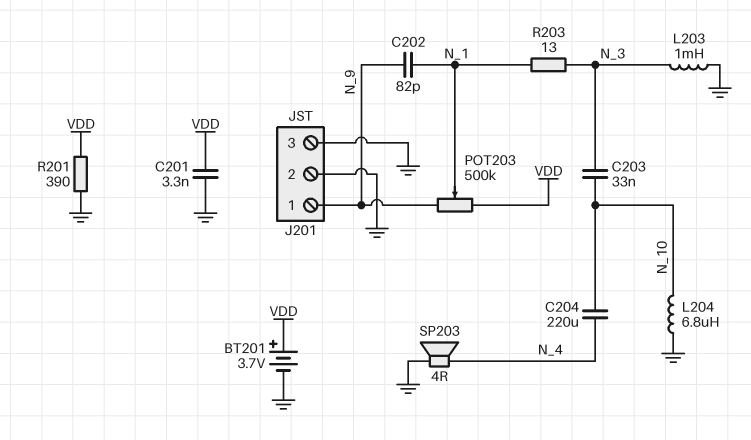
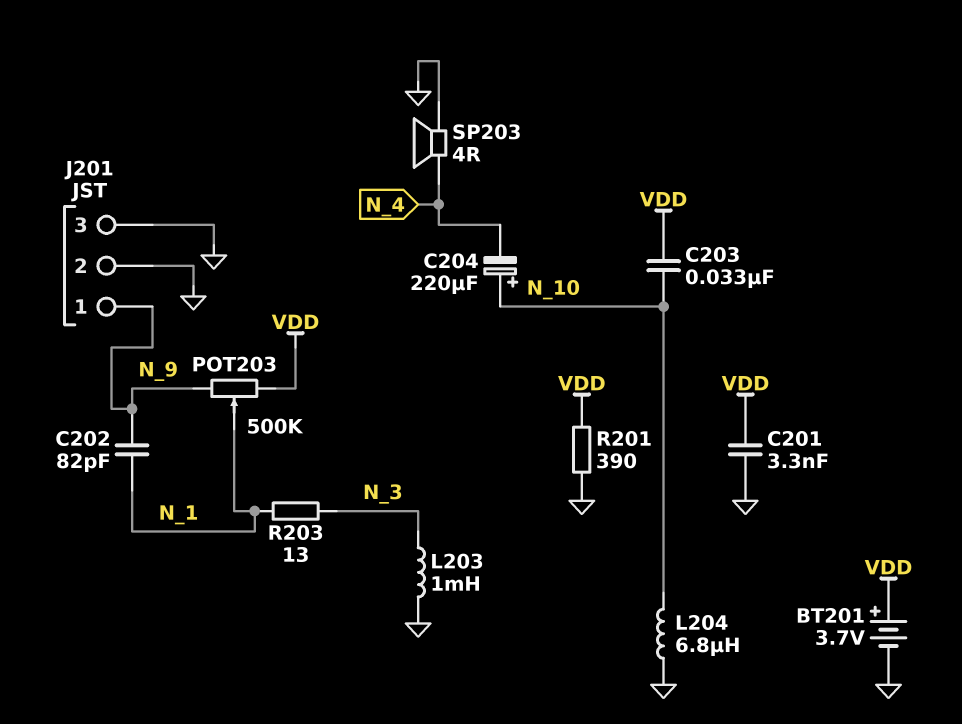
C203: 33nF (N_3, N_10) -> 33nF (N_10, VDD)
C204: 220uF (N_4, N_10) -> 220uF (plus N_10, minus N_4)

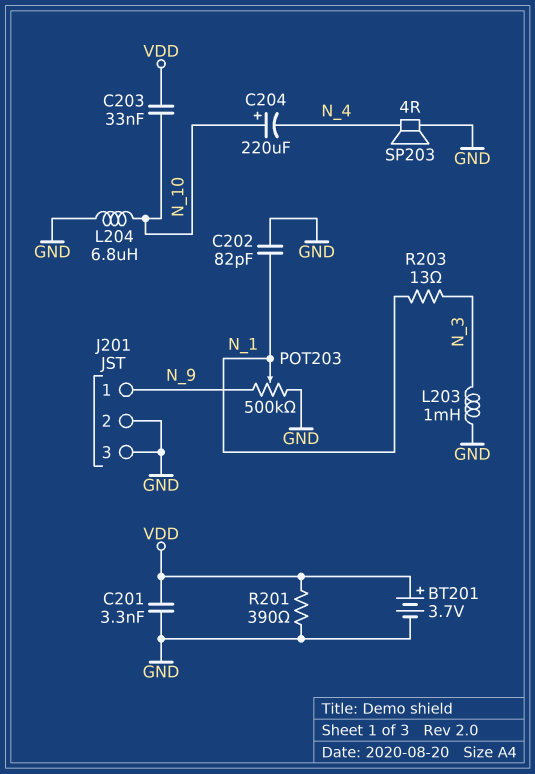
C202: 82pF (N_1, N_9) -> 82pF (GND, N_1)
POT203: 500k (N_9, VDD, wiper N_1) -> 500k (GND, N_9, wiper N_1)

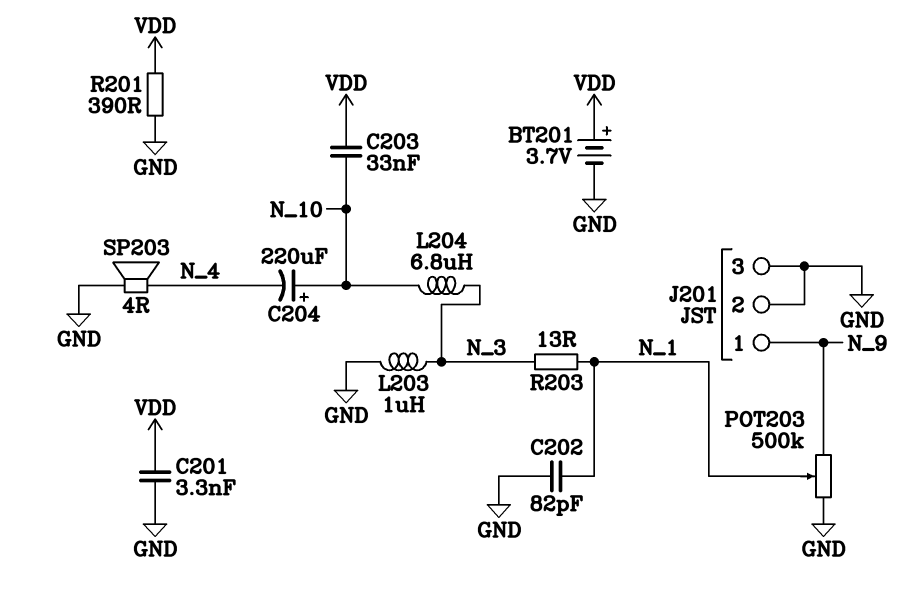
L203: 1mH (GND, N_3) -> 1uH (GND, N_3)
L204: 6.8uH (GND, N_10) -> 6.8uH (N_3, N_10)

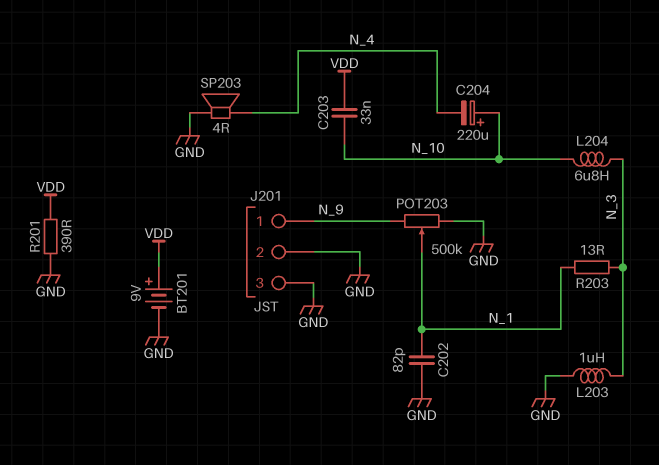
BT201: 3.7V (plus VDD, minus GND) -> 9V (plus VDD, minus GND)
C201: 3.3nF (GND, VDD) -> none

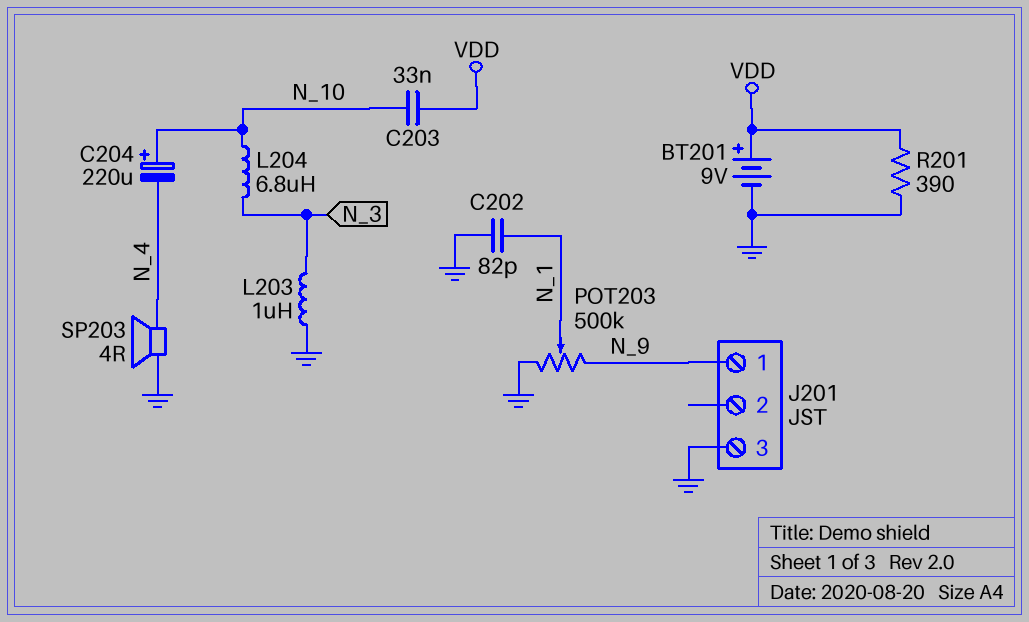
J201 pin 2: GND -> none
R203: 13 (N_1, N_3) -> none

